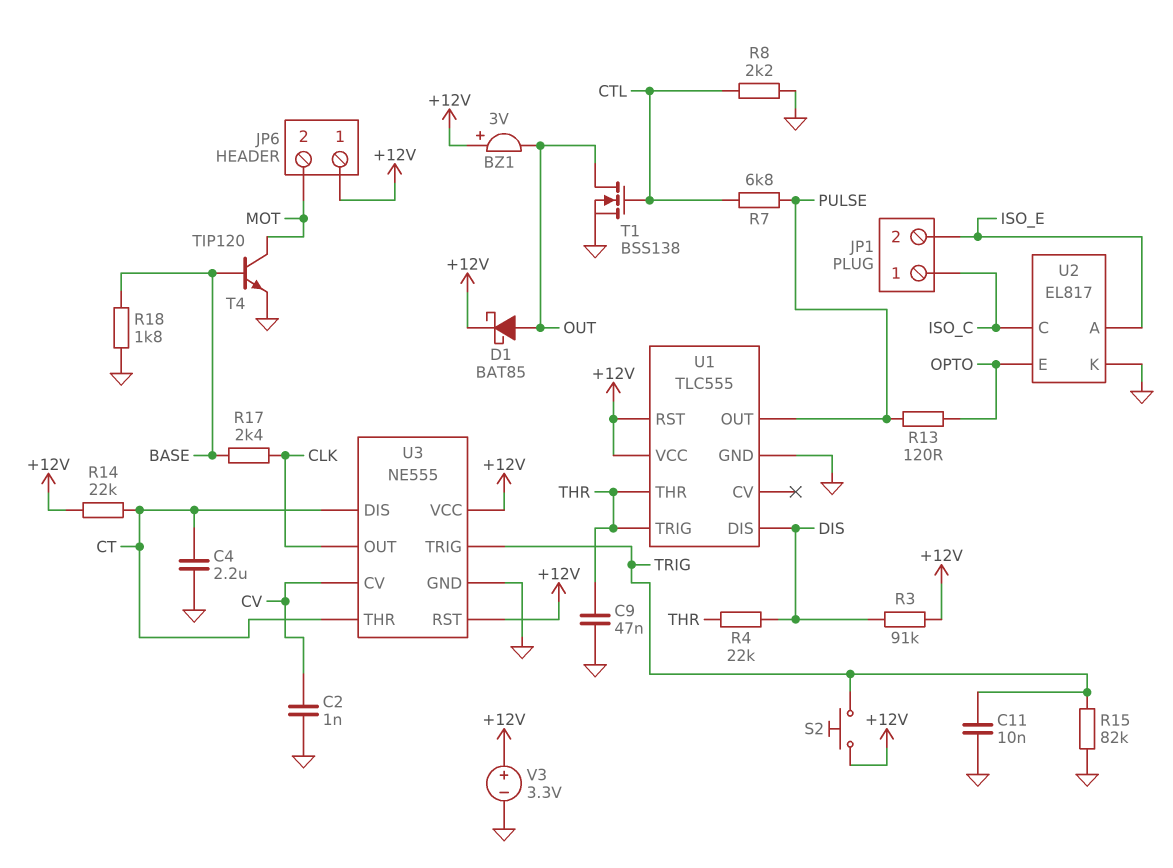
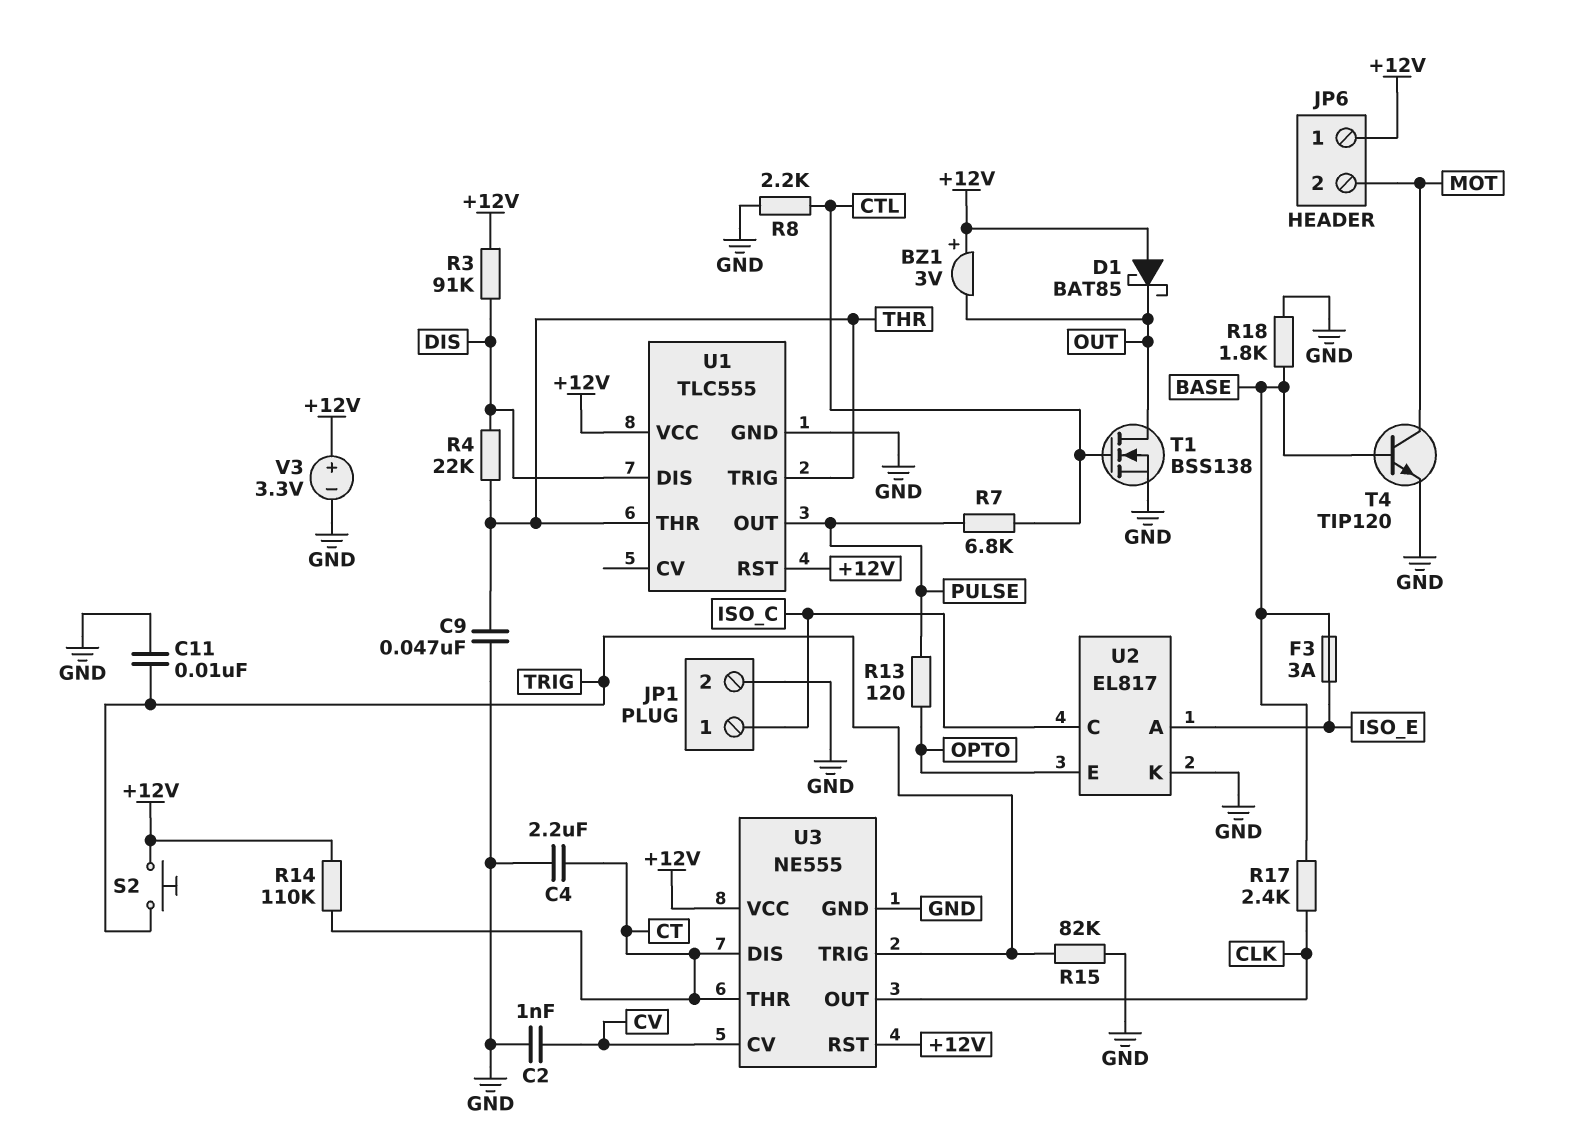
D1: schottky BAT85 (A OUT, K +12V) -> schottky BAT85 (A +12V, K OUT)
F3: none -> 3A (BASE, ISO_E)
JP1 pin 2: ISO_E -> GND
R14: 22k (+12V, CT) -> 110k (+12V, CT)

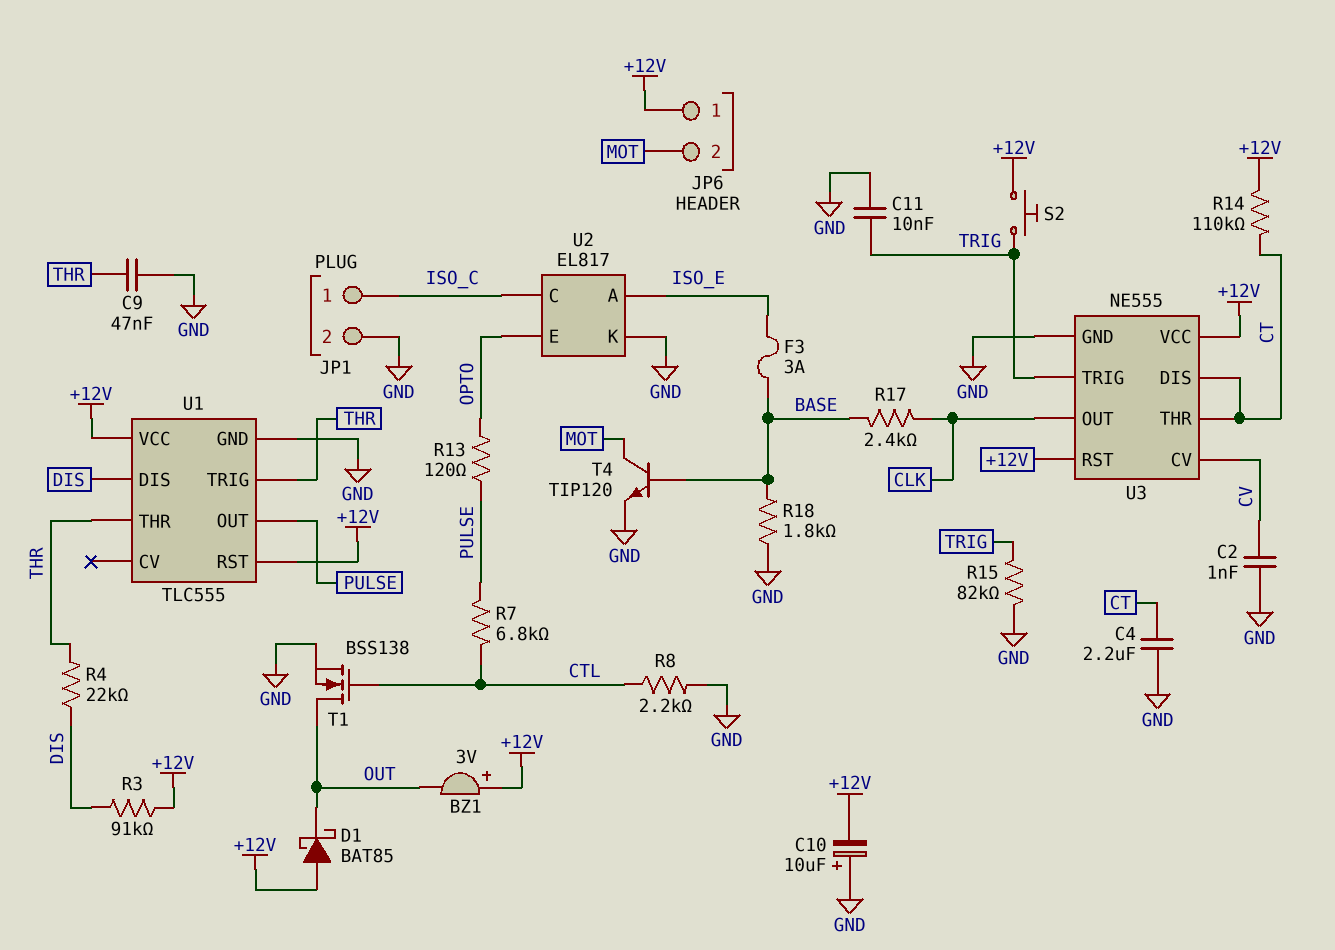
C10: none -> 10uF (plus GND, minus +12V)
V3: 3.3V (plus +12V, minus GND) -> none

